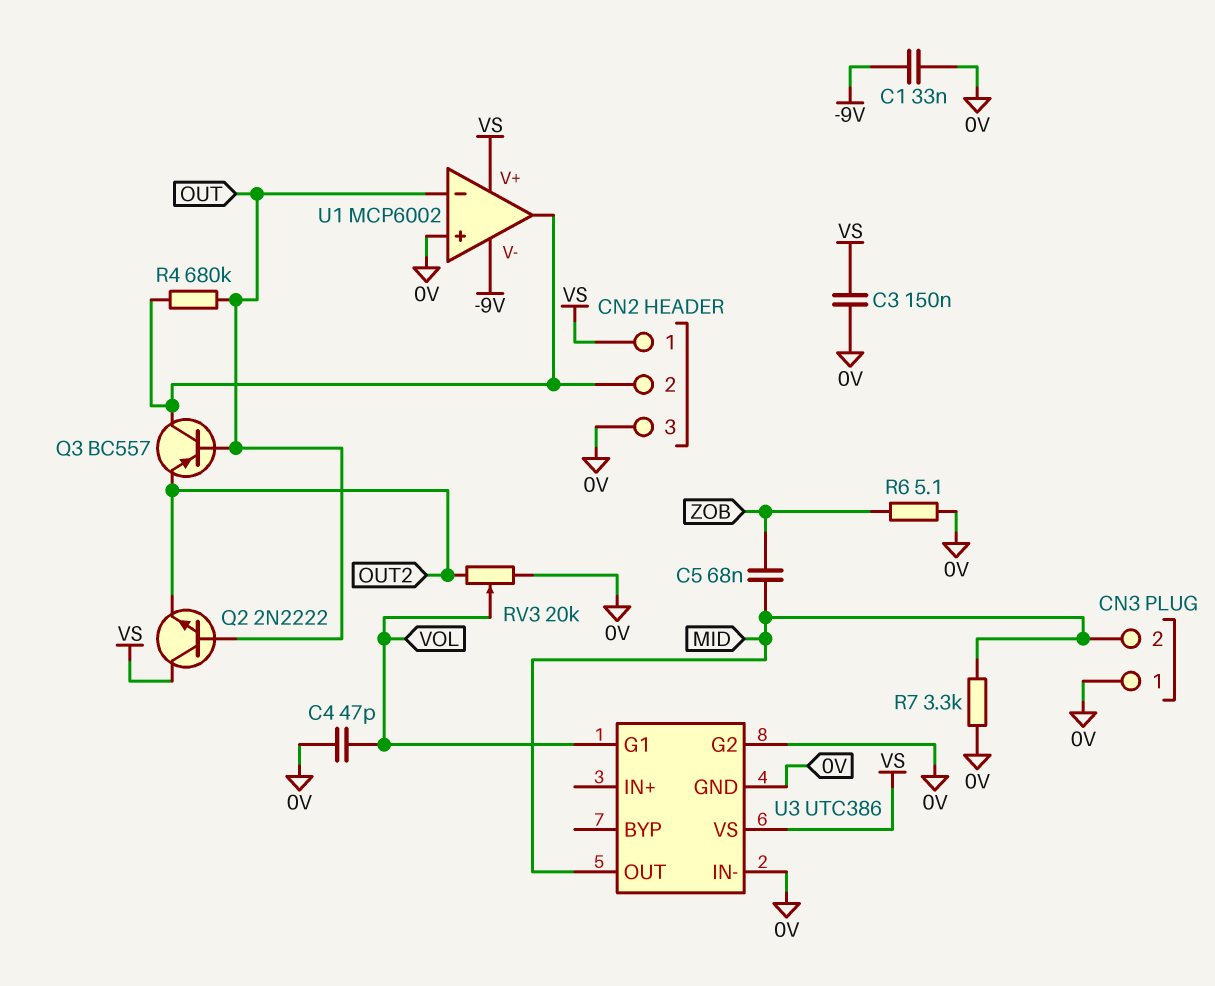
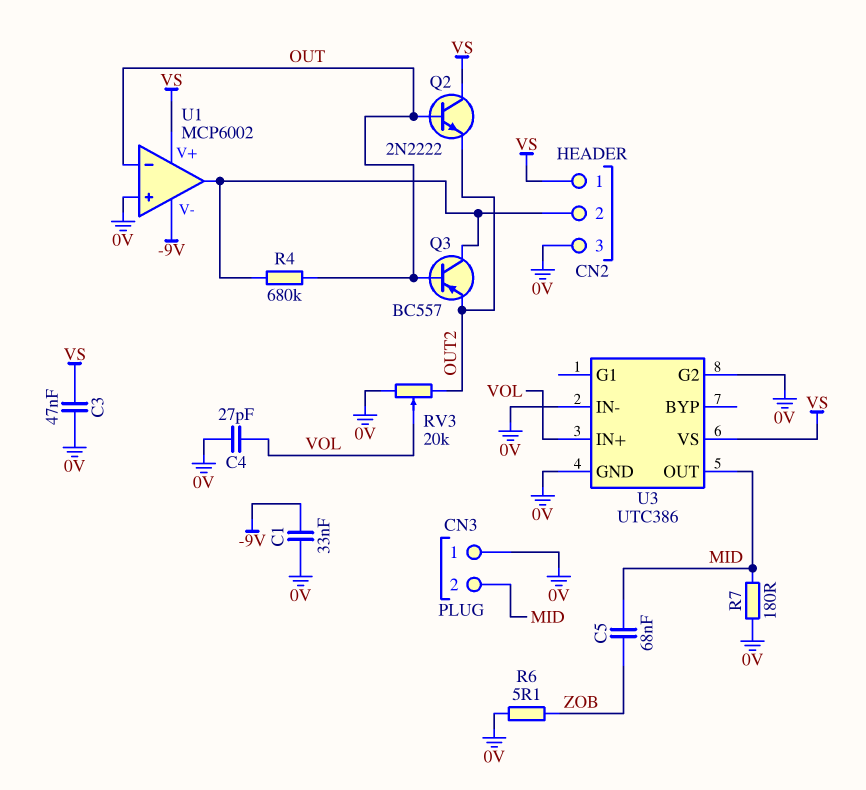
C3: 150nF (0V, VS) -> 47nF (0V, VS)
C4: 47pF (0V, VOL) -> 27pF (0V, VOL)
R7: 3.3k (0V, MID) -> 180 (0V, MID)
U3 pin G1: VOL -> none
U3 pin IN+: none -> VOL

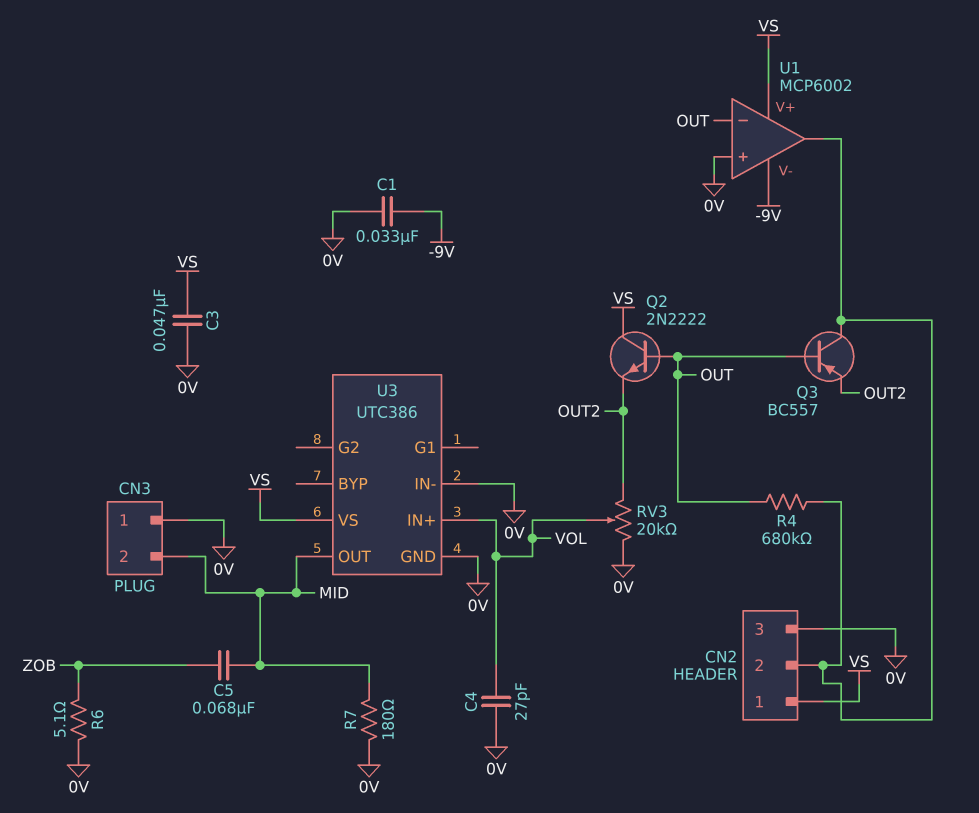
U3 pin G2: 0V -> none

